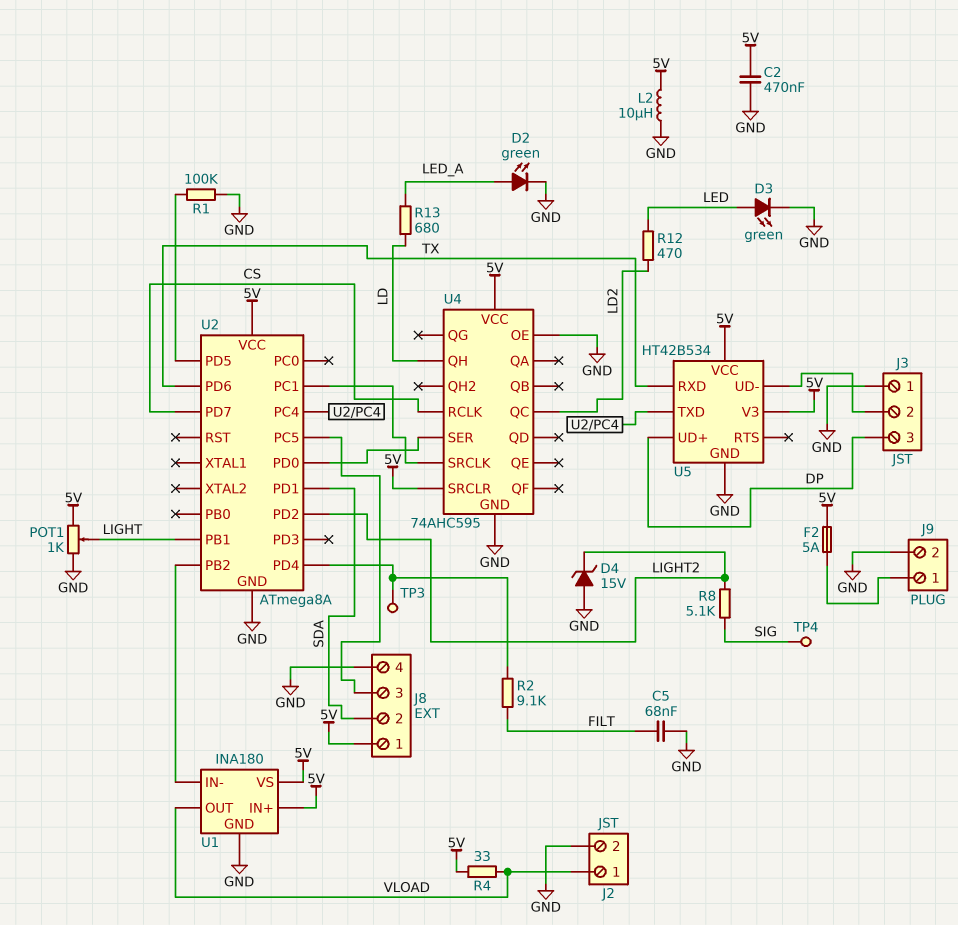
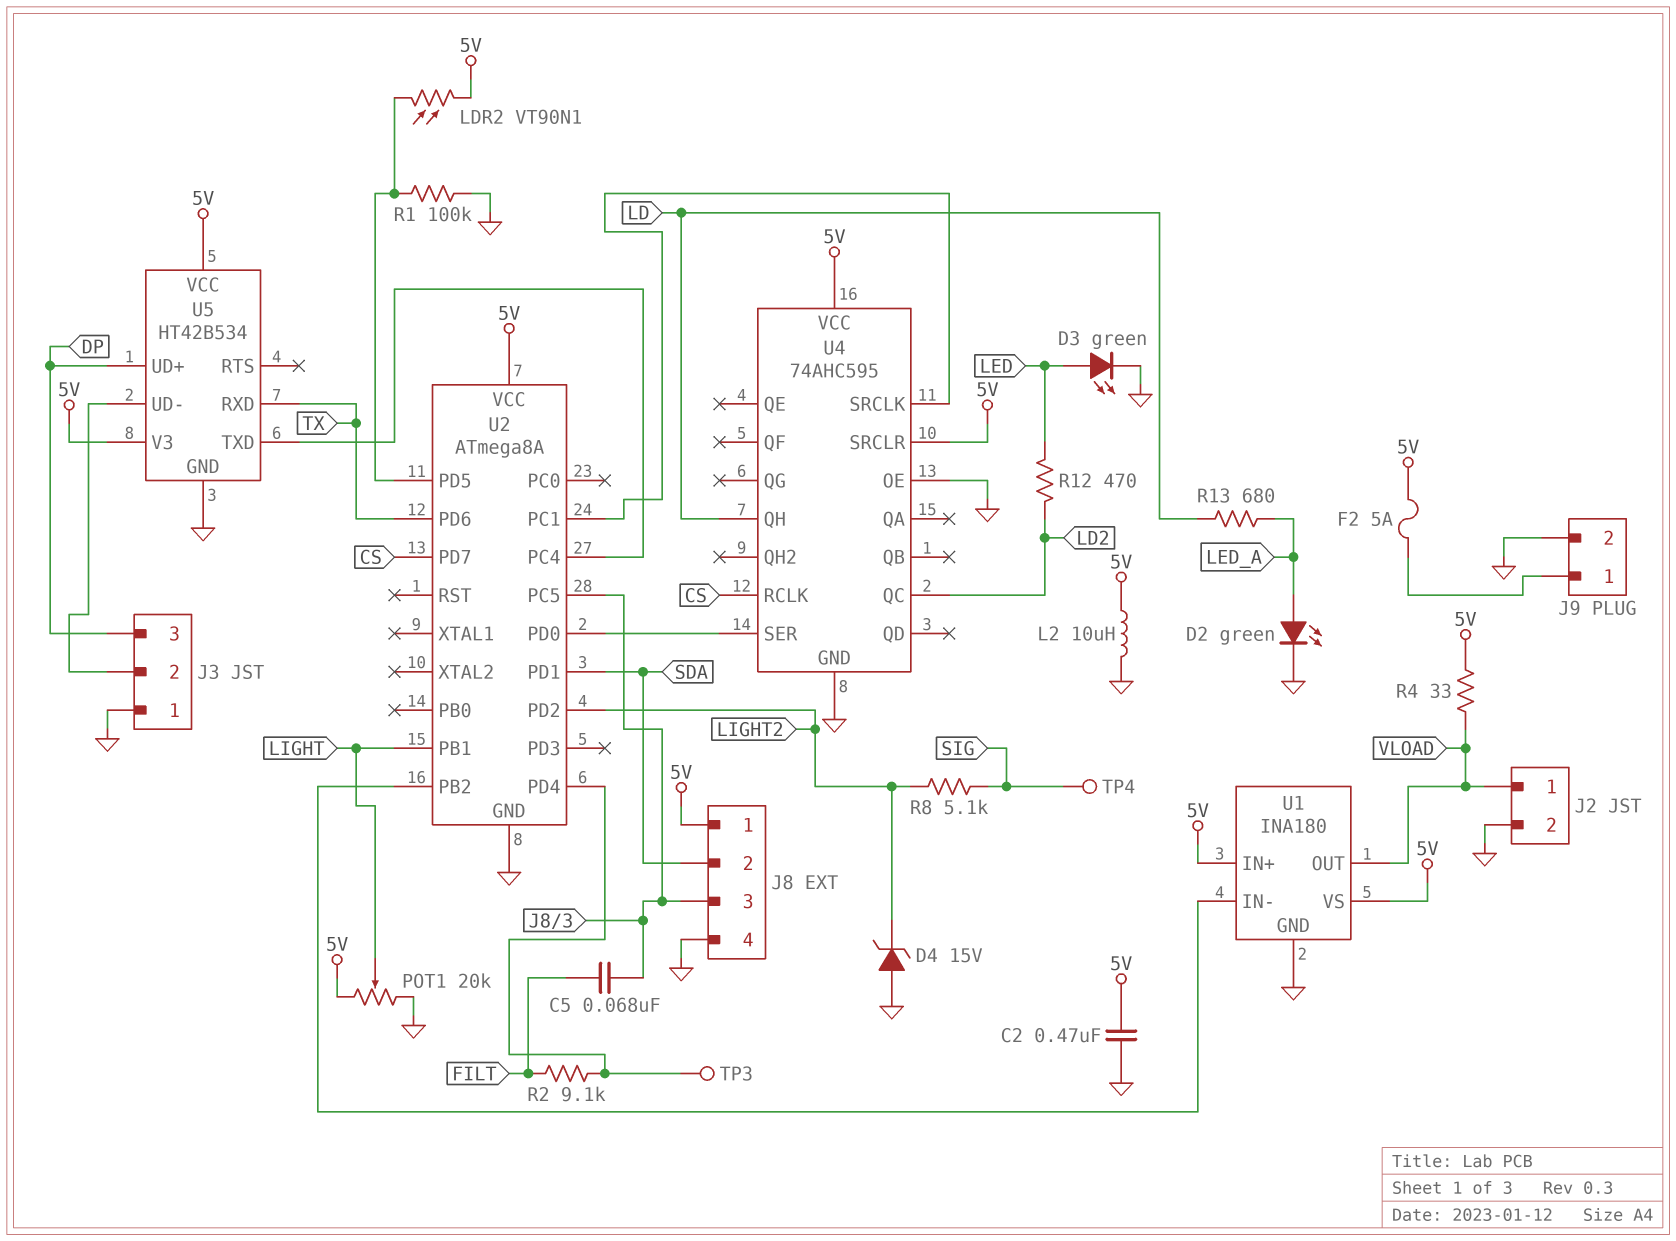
C5: 68nF (FILT, GND) -> 68nF (FILT, J8/3)
LDR2: none -> VT90N1 (5V, U2/PD5)
POT1: 1k (5V, GND, wiper LIGHT) -> 20k (5V, GND, wiper LIGHT)

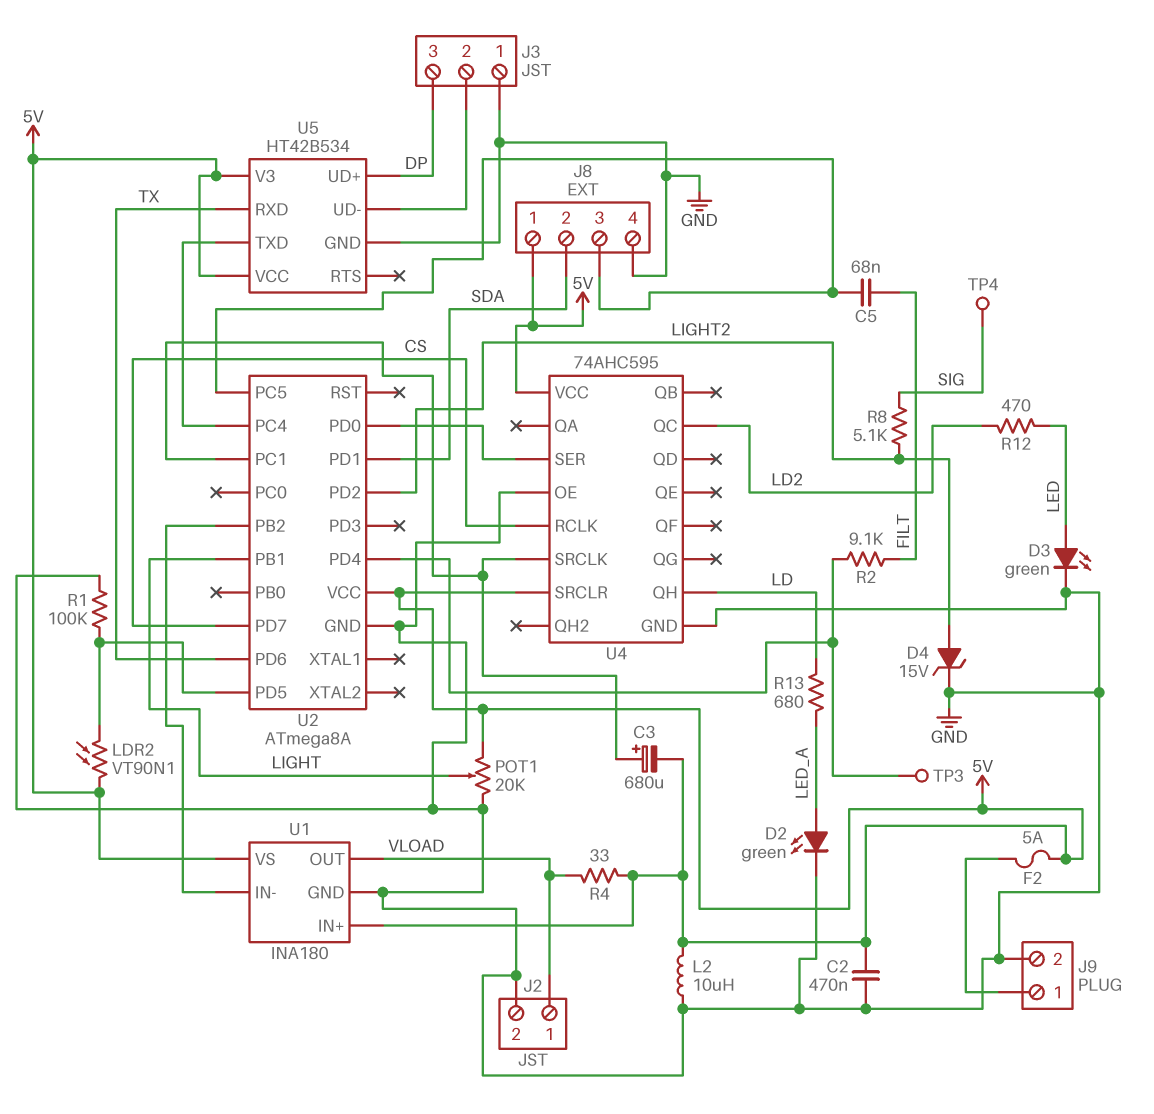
C3: none -> 680uF (plus U2/PC1, minus 5V)
D4: zener 15V (A GND, K LIGHT2) -> zener 15V (A LIGHT2, K GND)

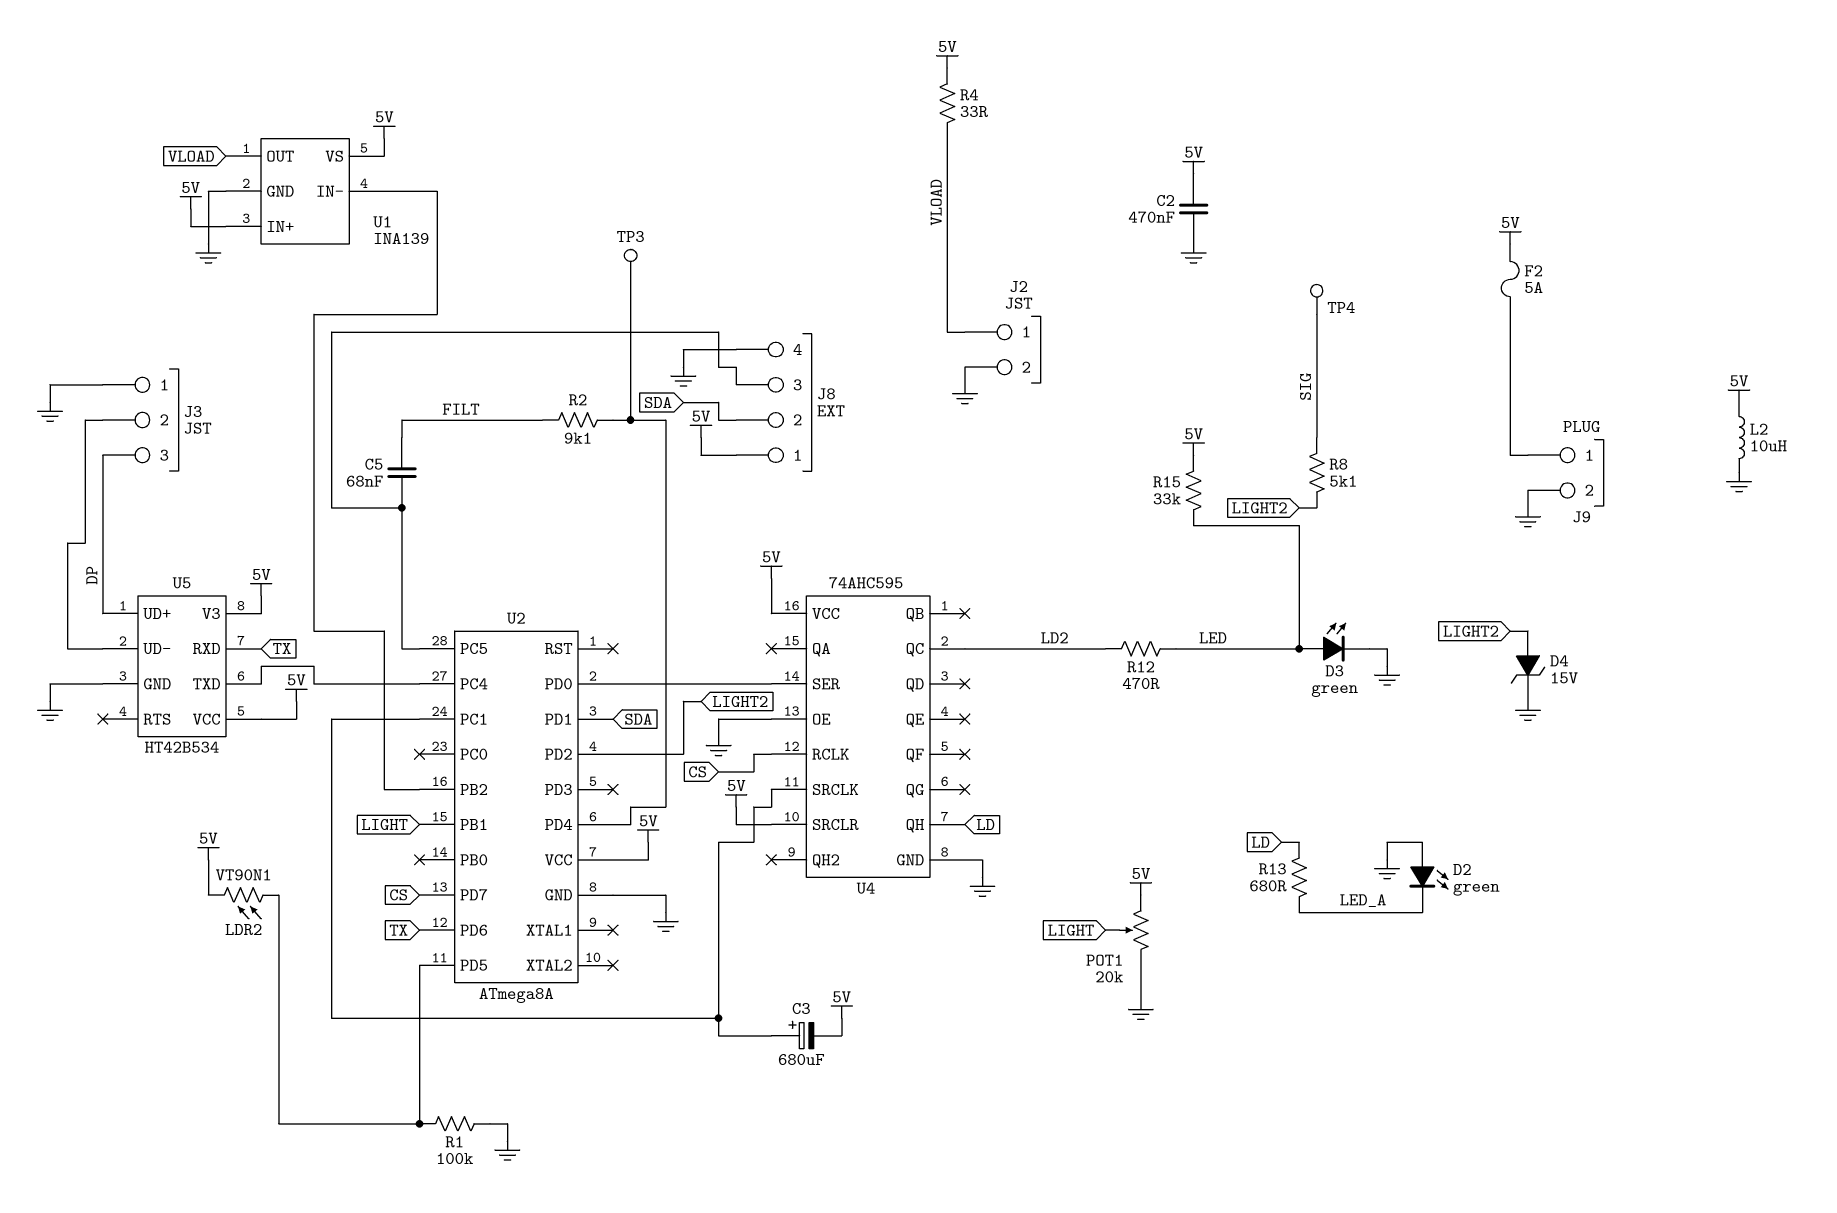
D2: LED green (A LED_A, K GND) -> LED green (A GND, K LED_A)
R15: none -> 33k (5V, LED)
U1: INA180 -> INA139

